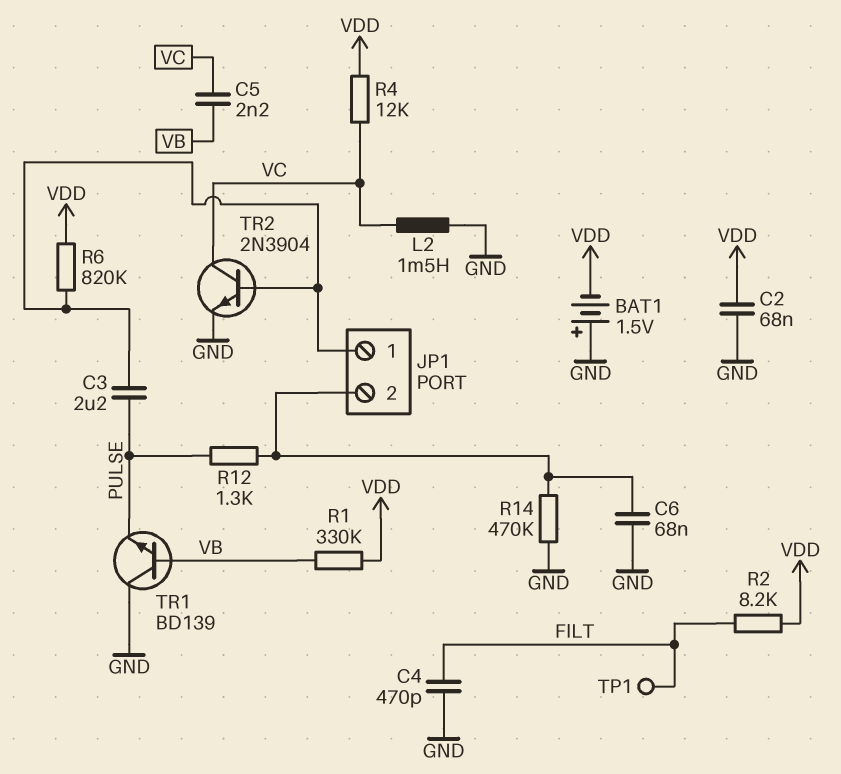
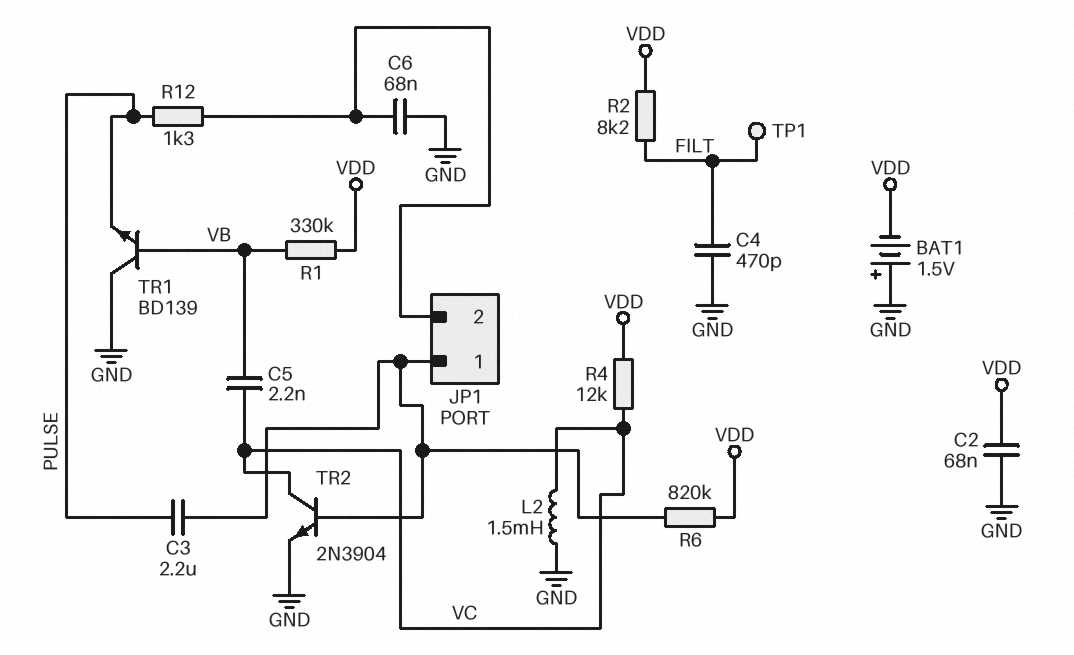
R14: 470k (GND, JP1/2) -> none

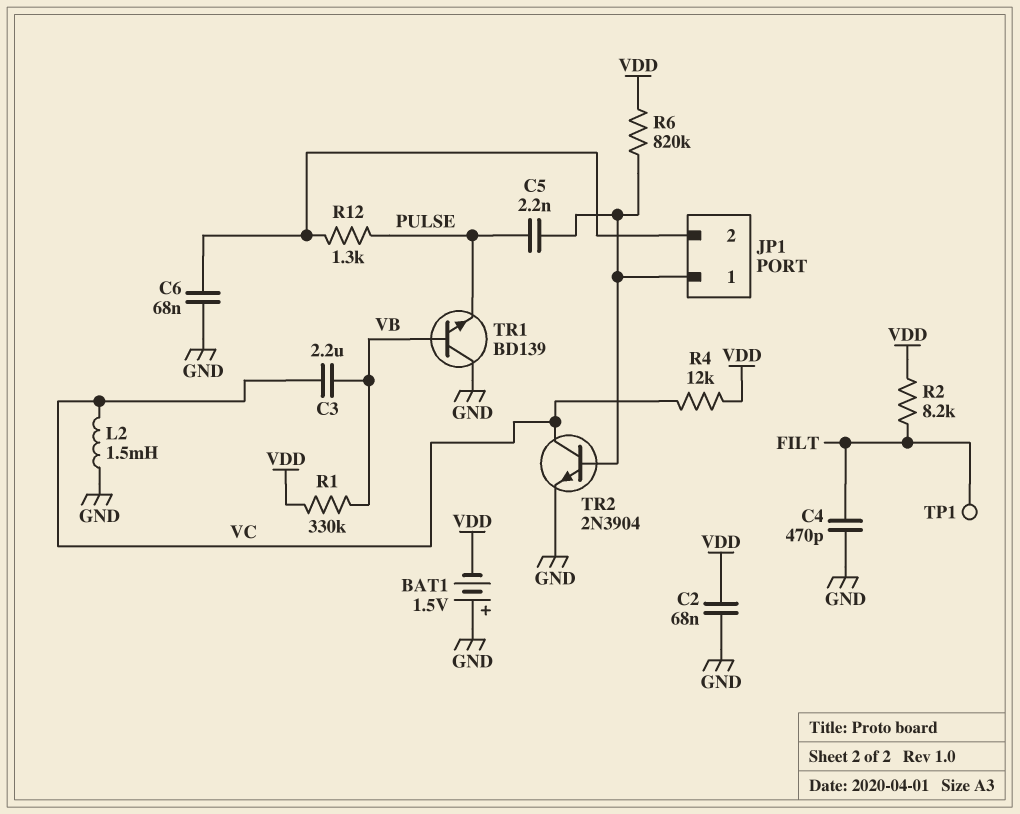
C3: 2.2uF (JP1/1, PULSE) -> 2.2uF (VB, VC)
C5: 2.2nF (VB, VC) -> 2.2nF (JP1/1, PULSE)

